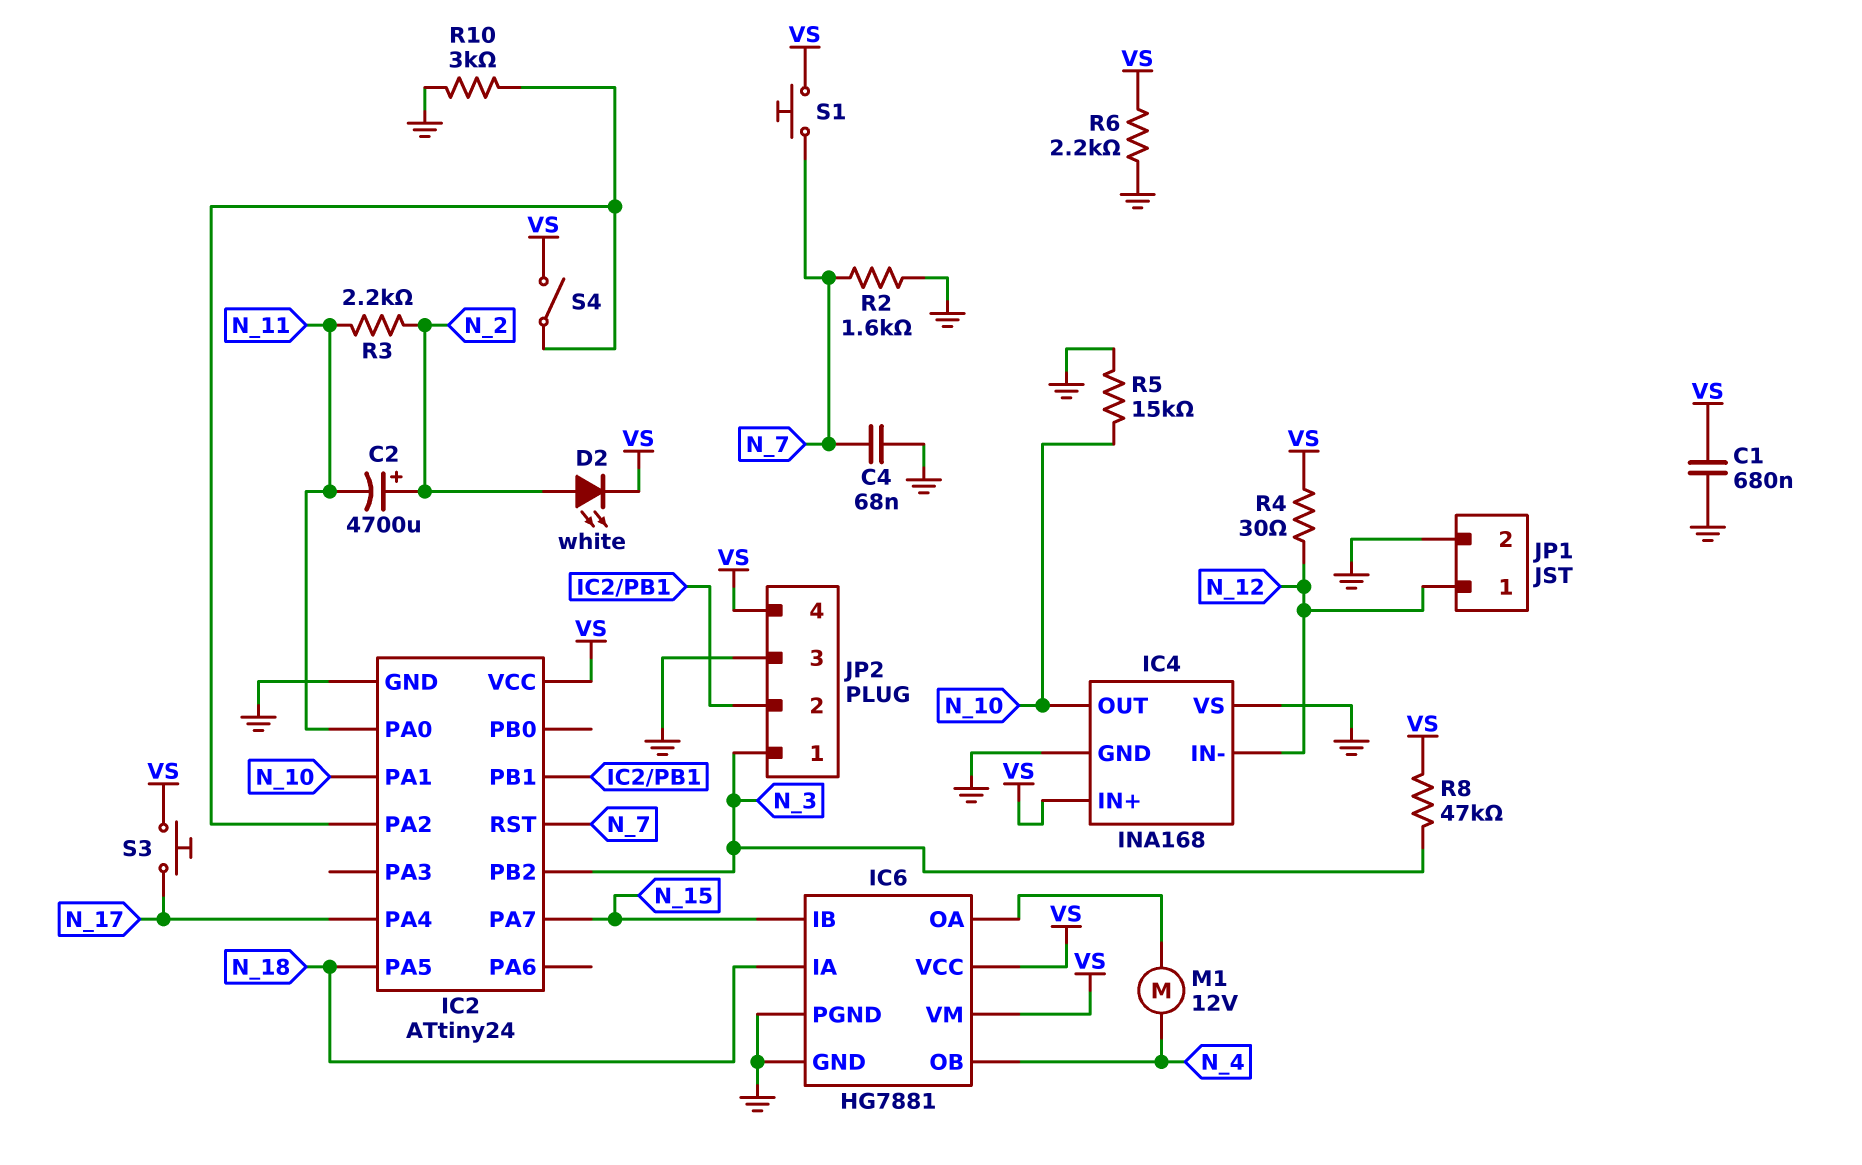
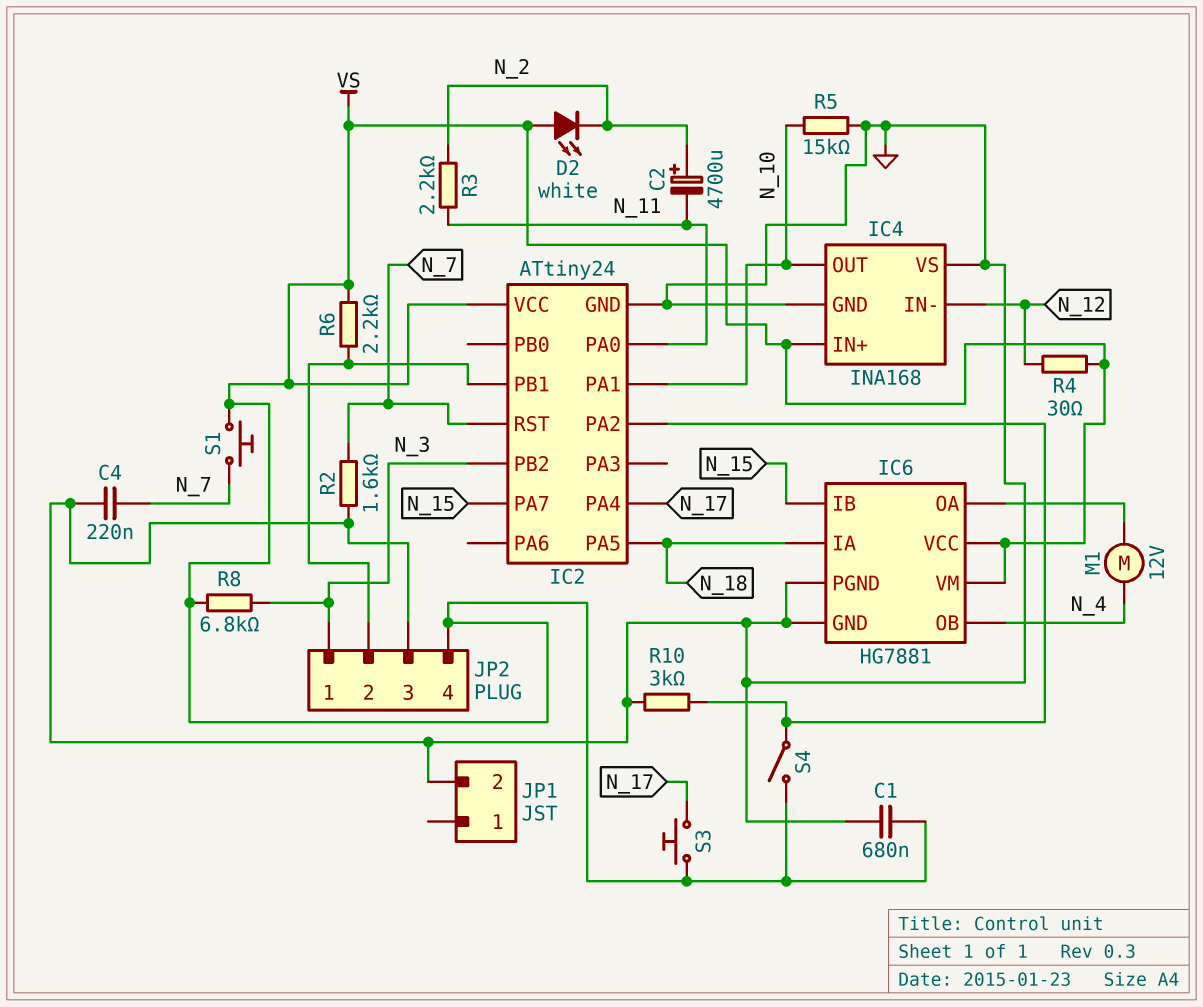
C4: 68nF (GND, N_7) -> 220nF (GND, N_7)
D2: LED white (A N_2, K VS) -> LED white (A VS, K N_2)
JP1 pin 1: N_12 -> none
R6: 2.2k (GND, VS) -> 2.2k (IC2/PB1, VS)
R8: 47k (N_3, VS) -> 6.8k (N_3, VS)

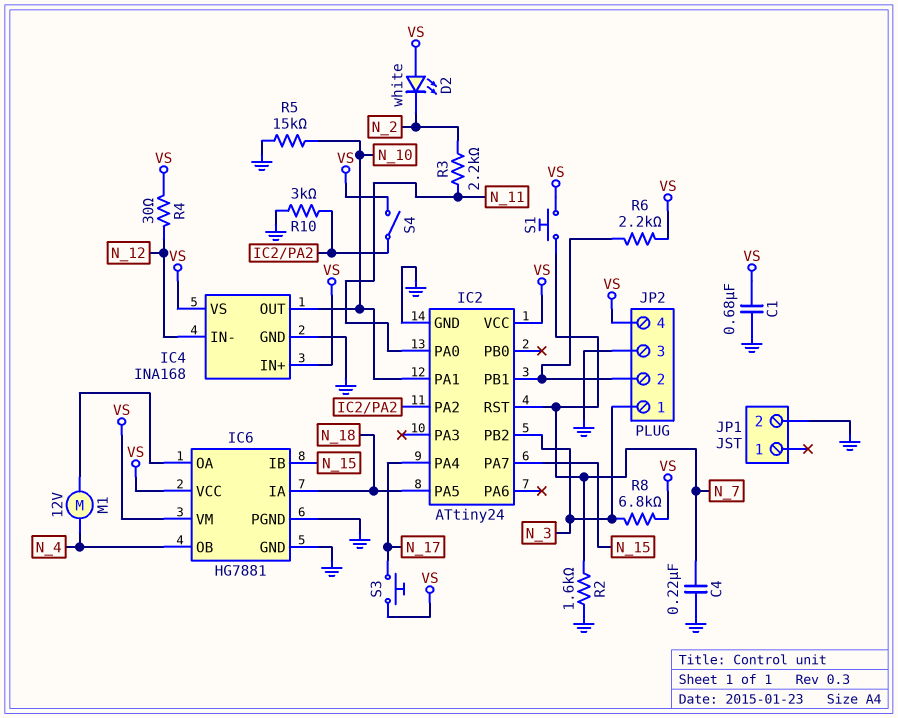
C2: 4700uF (plus N_2, minus N_11) -> none
IC4 pin VS: GND -> VS

